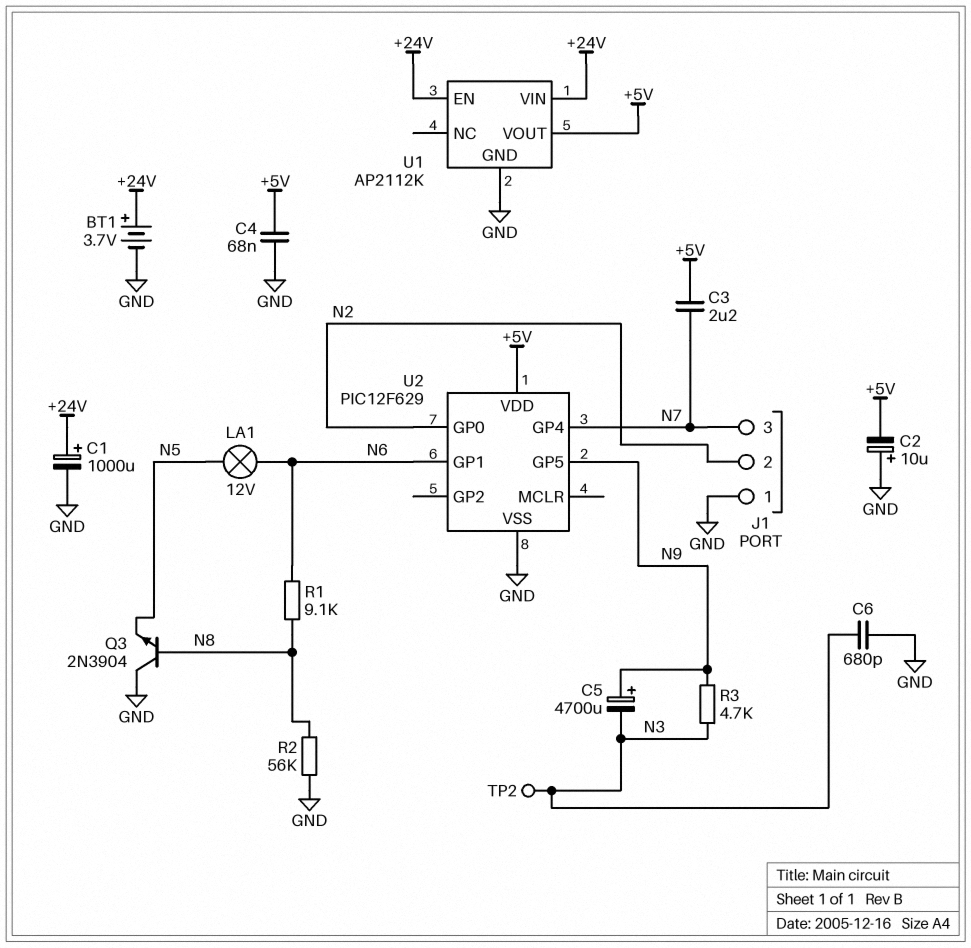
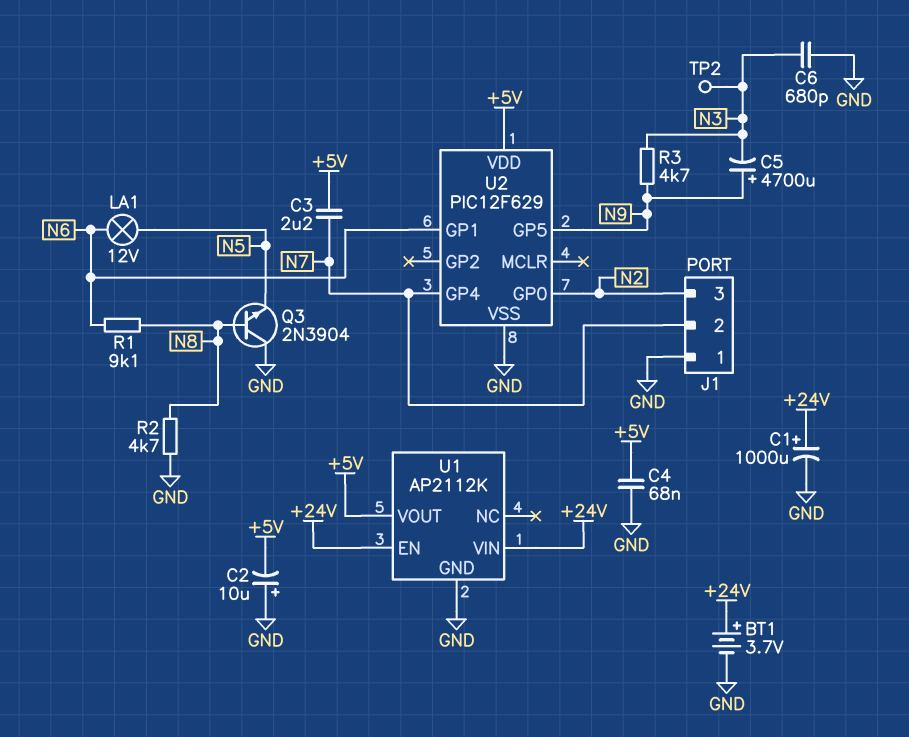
J1 pin 2: N2 -> N7
J1 pin 3: N7 -> N2
R2: 56k (GND, N8) -> 4.7k (GND, N8)

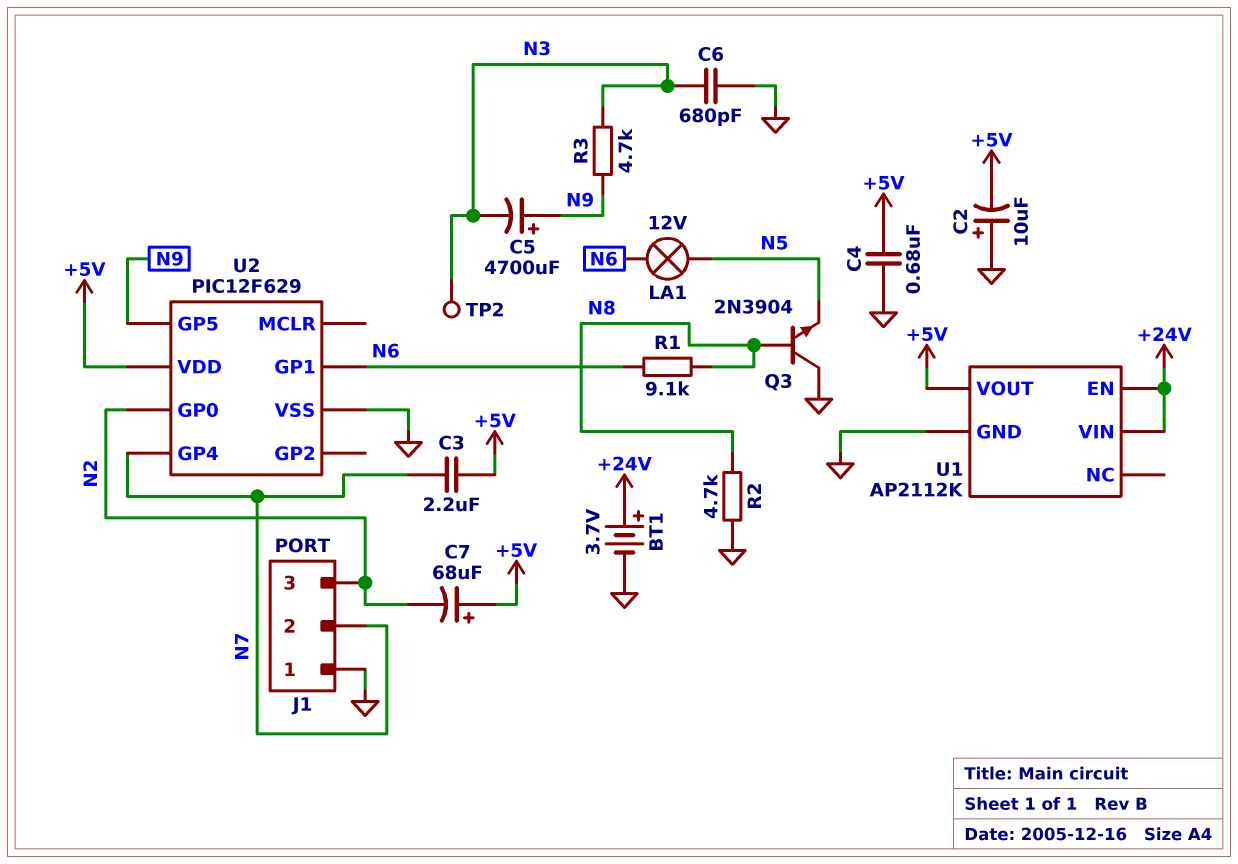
C1: 1000uF (plus +24V, minus GND) -> none
C4: 68nF (+5V, GND) -> 680nF (+5V, GND)
C7: none -> 68uF (plus +5V, minus N2)

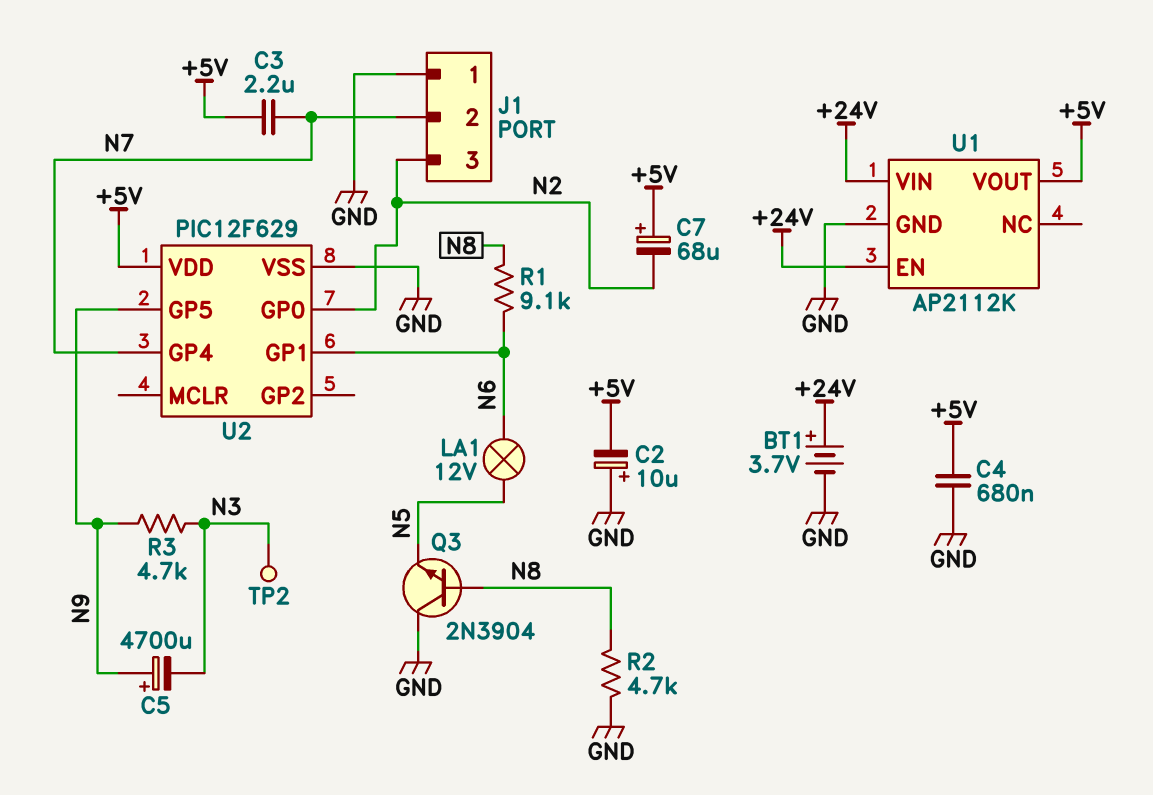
C6: 680pF (GND, N3) -> none

